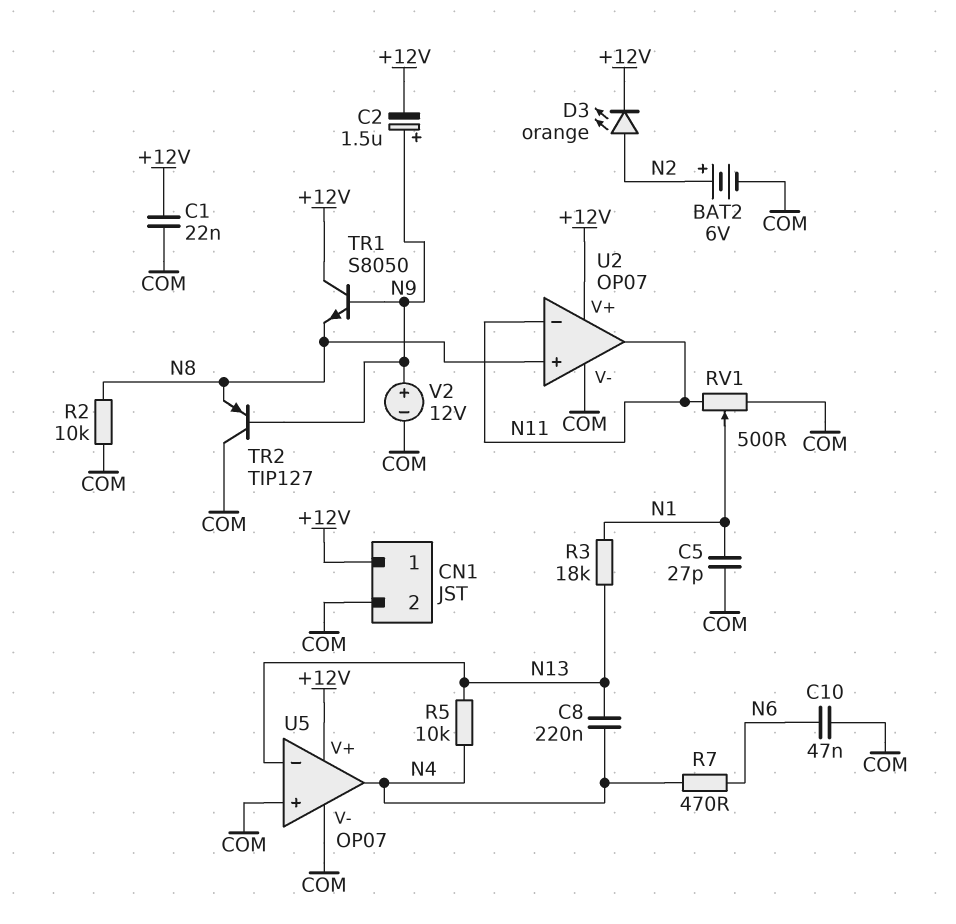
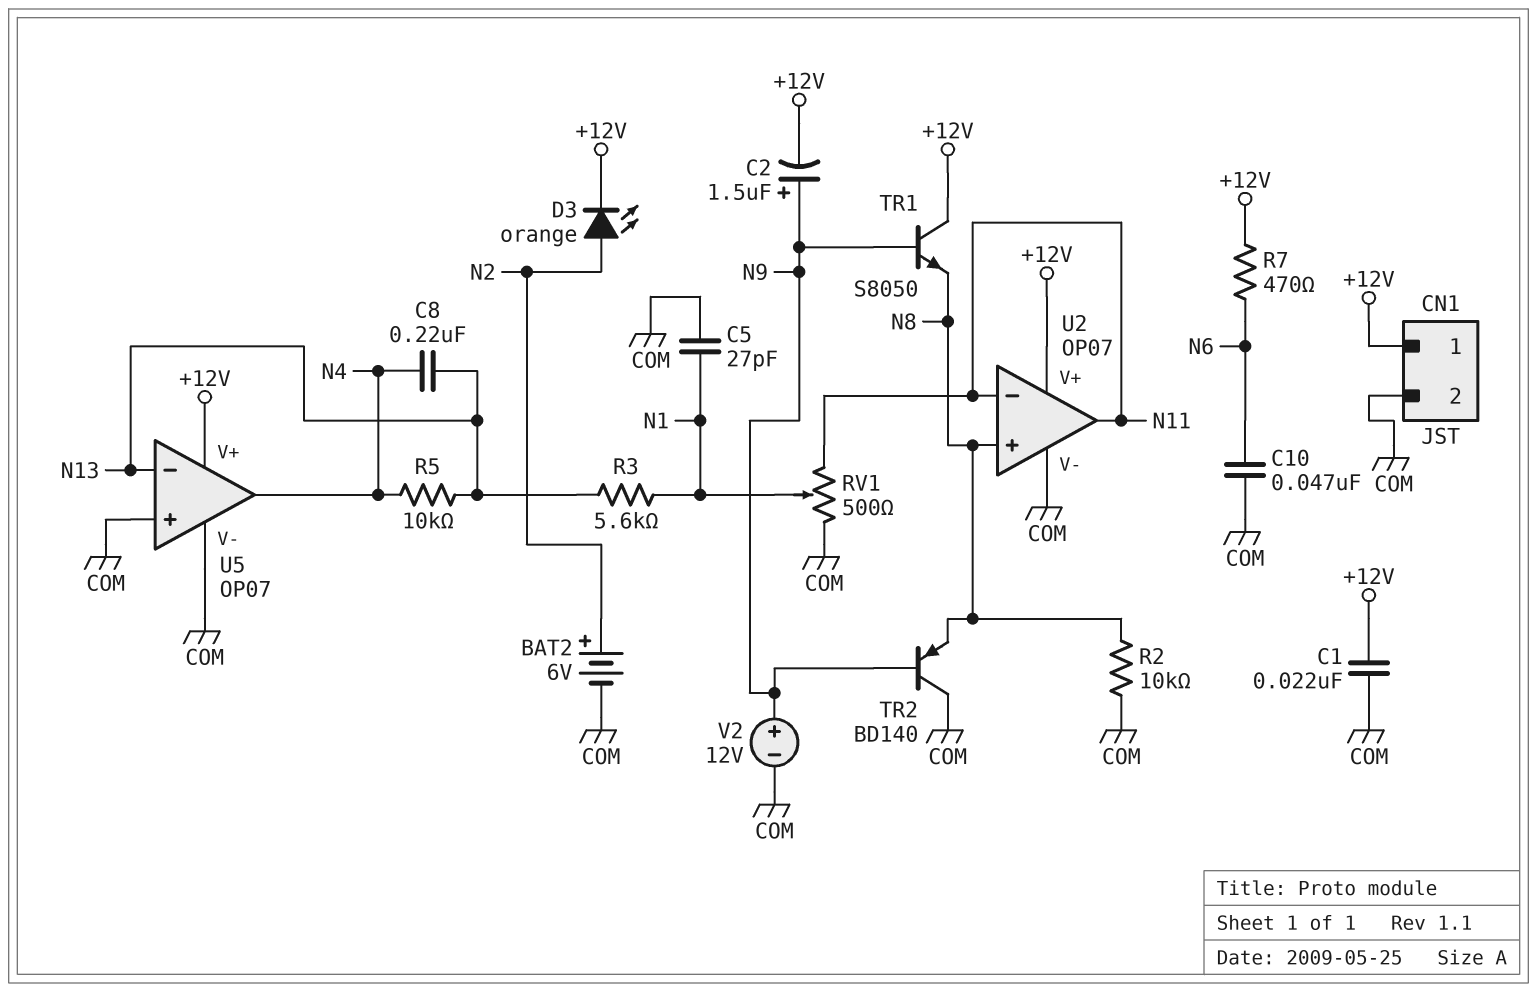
R3: 18k (N1, N13) -> 5.6k (N1, N13)
R7: 470 (N4, N6) -> 470 (+12V, N6)
TR2: PNP TIP127 (B N9, C COM, E N8) -> PNP BD140 (B N9, C COM, E N8)

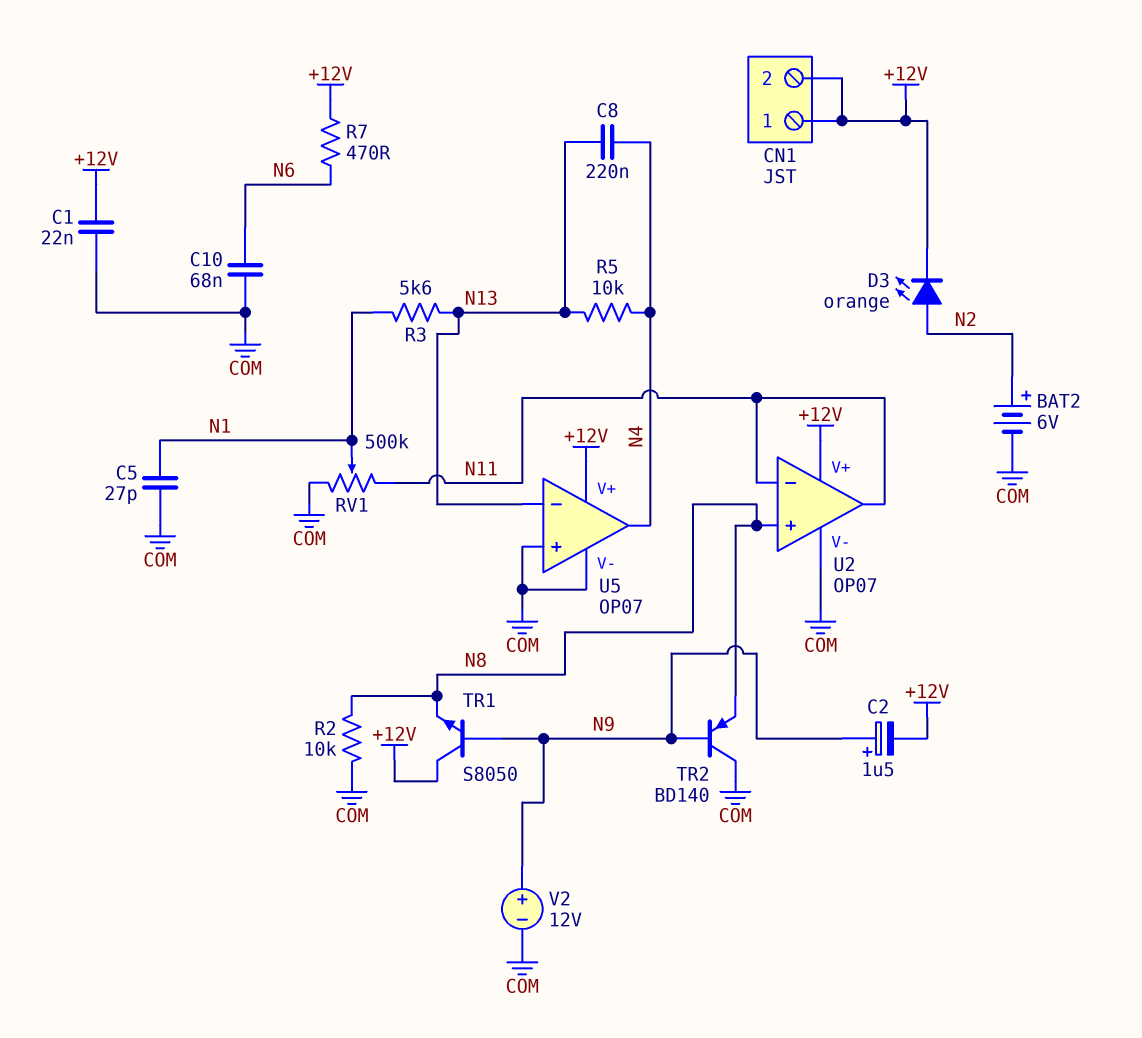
C10: 47nF (COM, N6) -> 68nF (COM, N6)
CN1 pin 2: COM -> +12V
RV1: 500 (COM, N11, wiper N1) -> 500k (COM, N11, wiper N1)

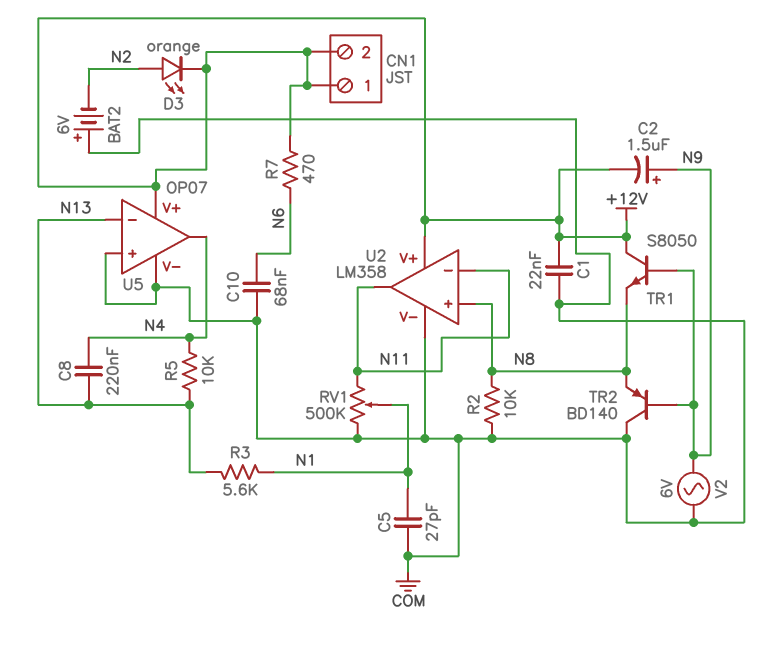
BAT2: 6V (plus N2, minus COM) -> 6V (plus COM, minus N2)
U2: OP07 -> LM358
V2: 12V (plus N9, minus COM) -> AC 6V (COM, N9)

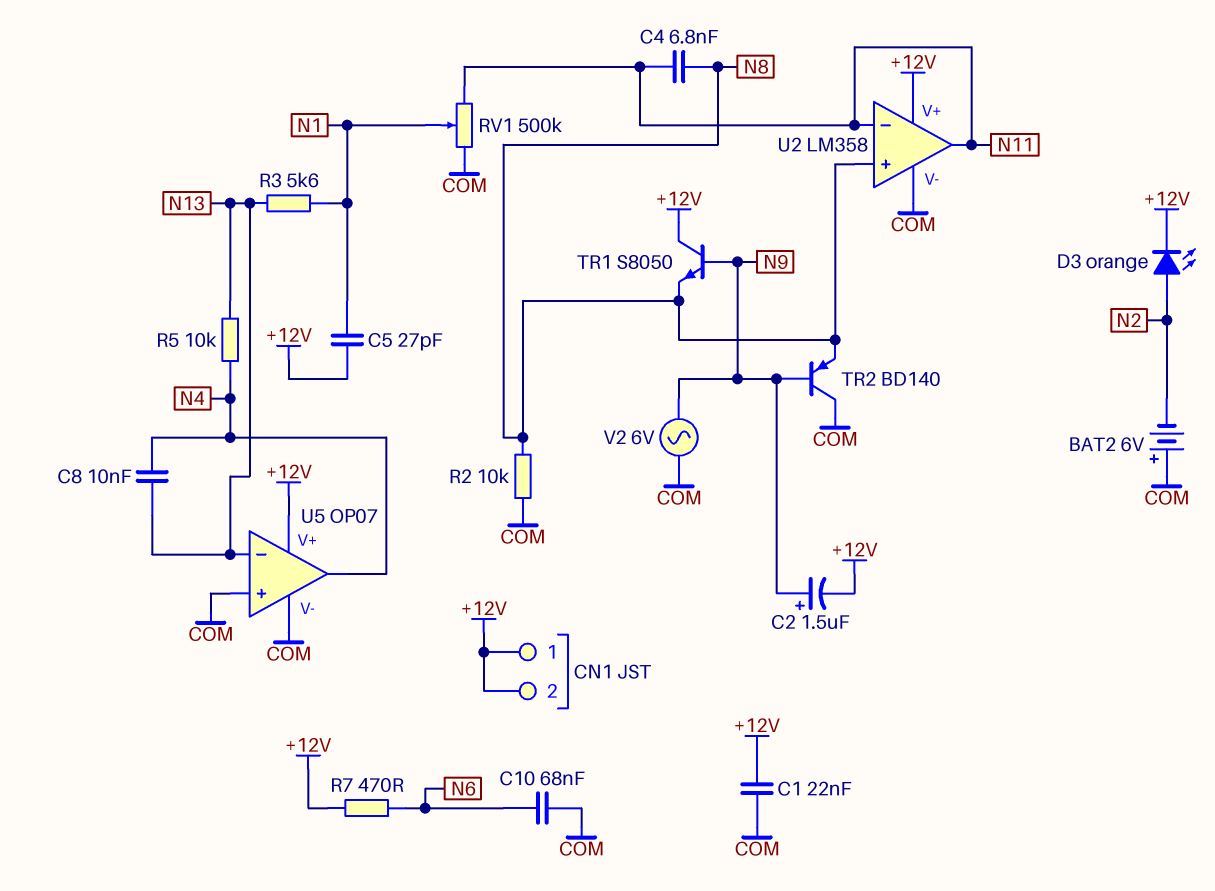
C4: none -> 6.8nF (N8, N11)
C5: 27pF (COM, N1) -> 27pF (+12V, N1)
C8: 220nF (N4, N13) -> 10nF (N4, N13)

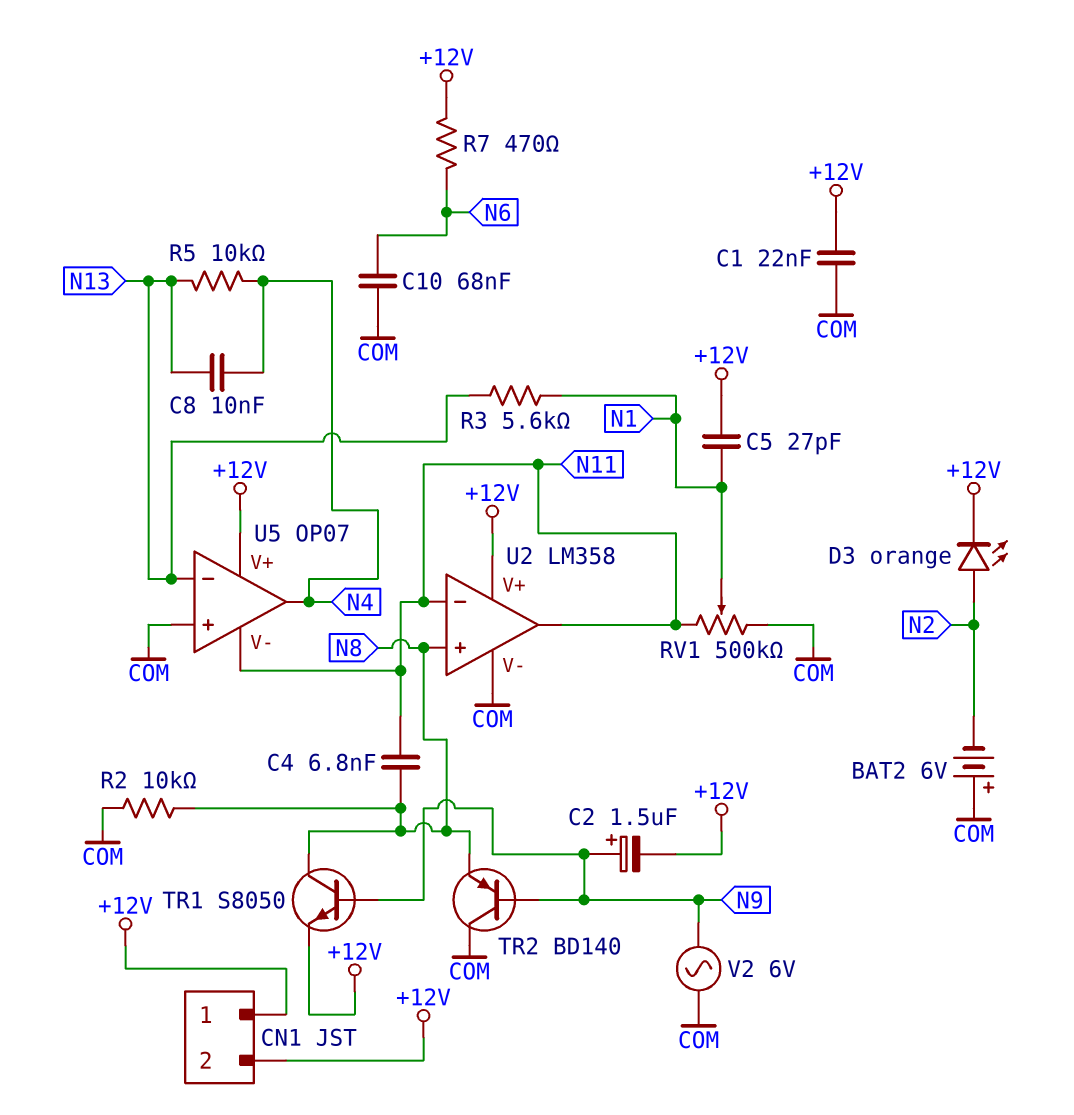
TR1: NPN S8050 (B N9, C +12V, E N8) -> NPN S8050 (B N9, C N8, E +12V)
U5 pin V-: COM -> N11

